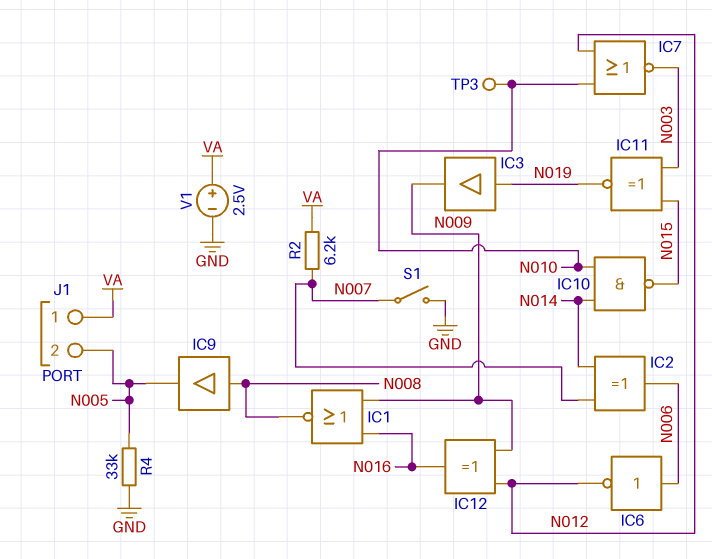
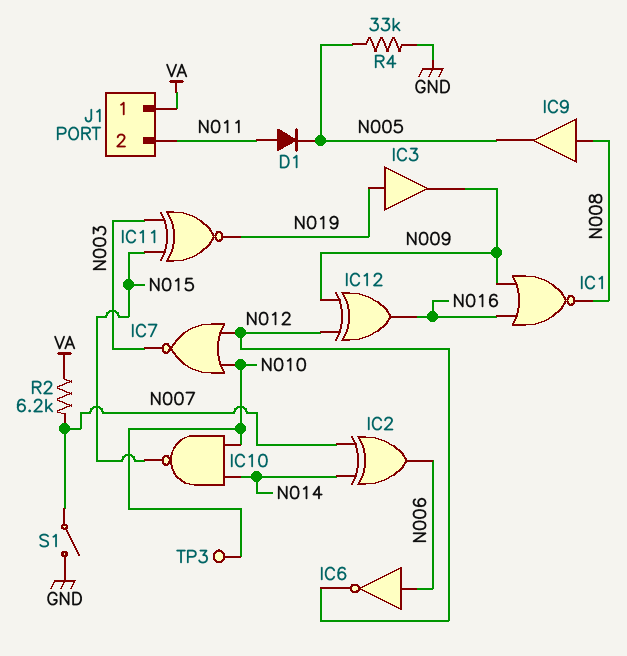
D1: none -> diode (A N011, K N005)
J1 pin 2: N005 -> N011
V1: 2.5V (plus VA, minus GND) -> none

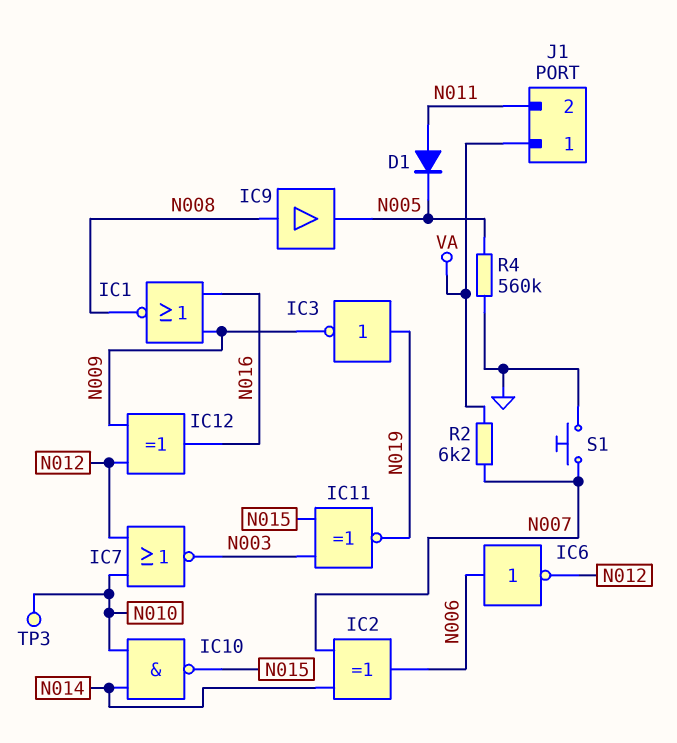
IC3: buffer (in N019, out N009) -> NOT (in N019, out N009)
R4: 33k (GND, N005) -> 560k (GND, N005)
S1: switch (GND, N007) -> button (GND, N007)

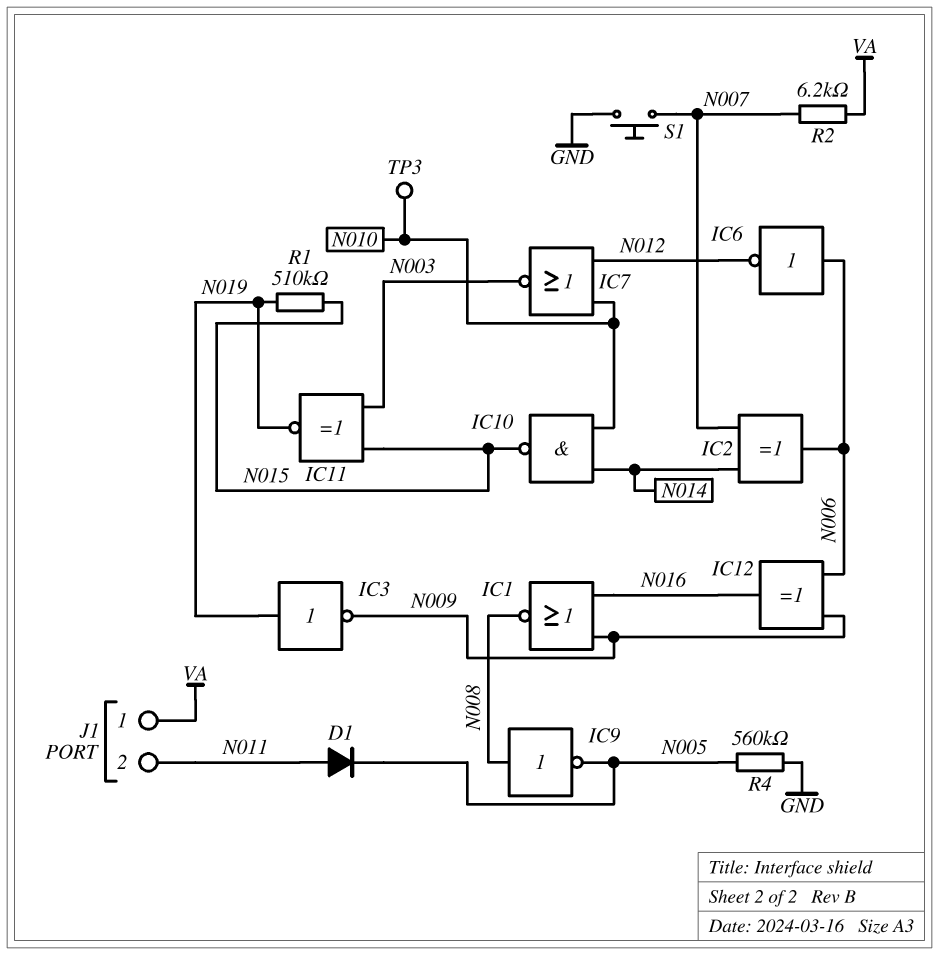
IC9: buffer (in N008, out N005) -> NOT (in N008, out N005)
IC12: XOR (in N009, in N012, out N016) -> XOR (in N006, in N009, out N016)
R1: none -> 510k (N015, N019)

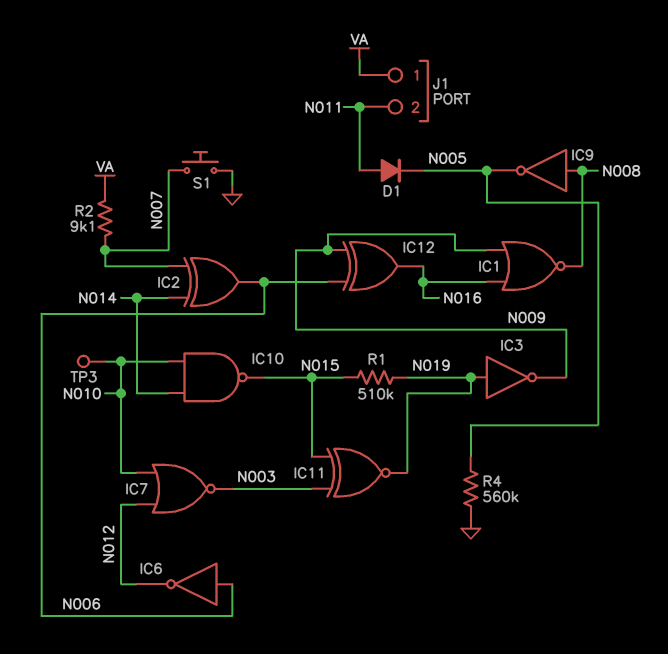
R2: 6.2k (N007, VA) -> 9.1k (N007, VA)

